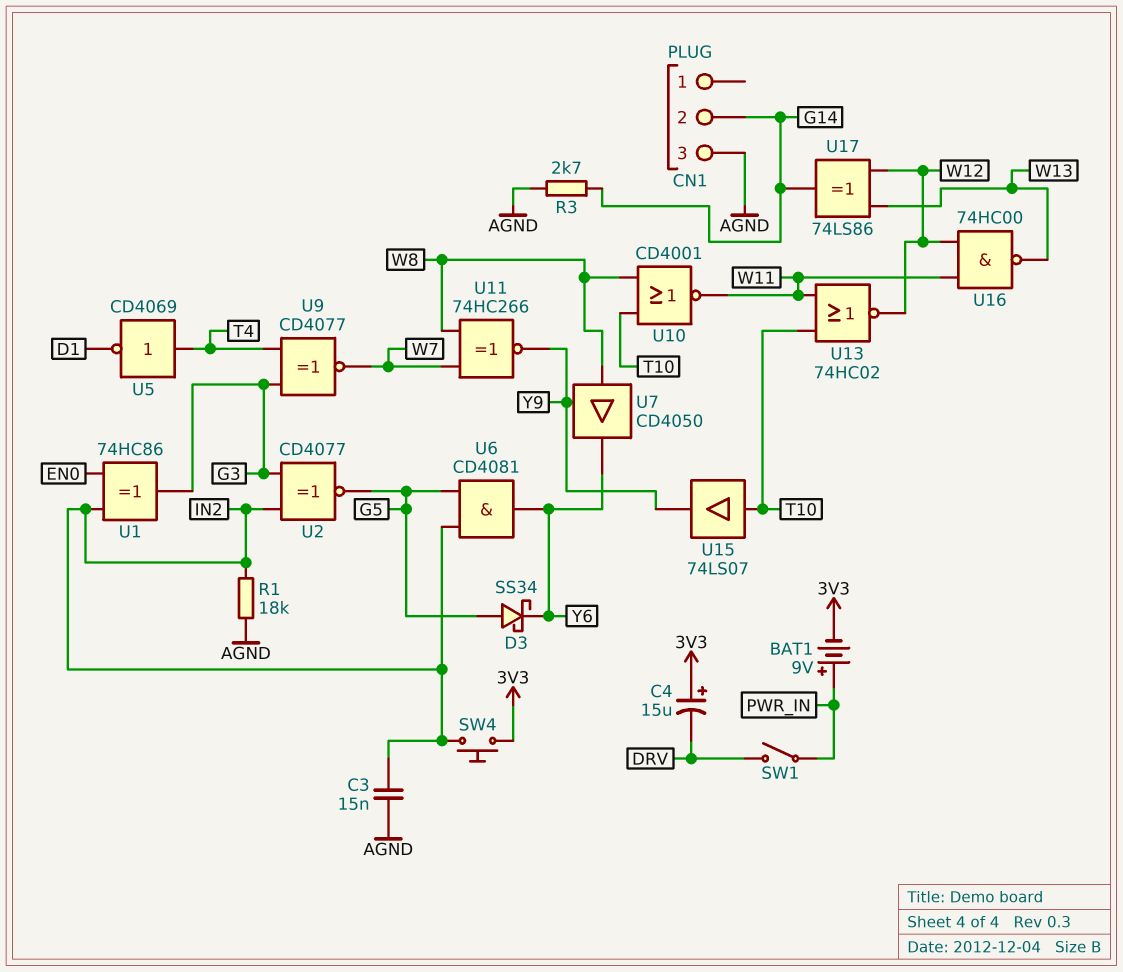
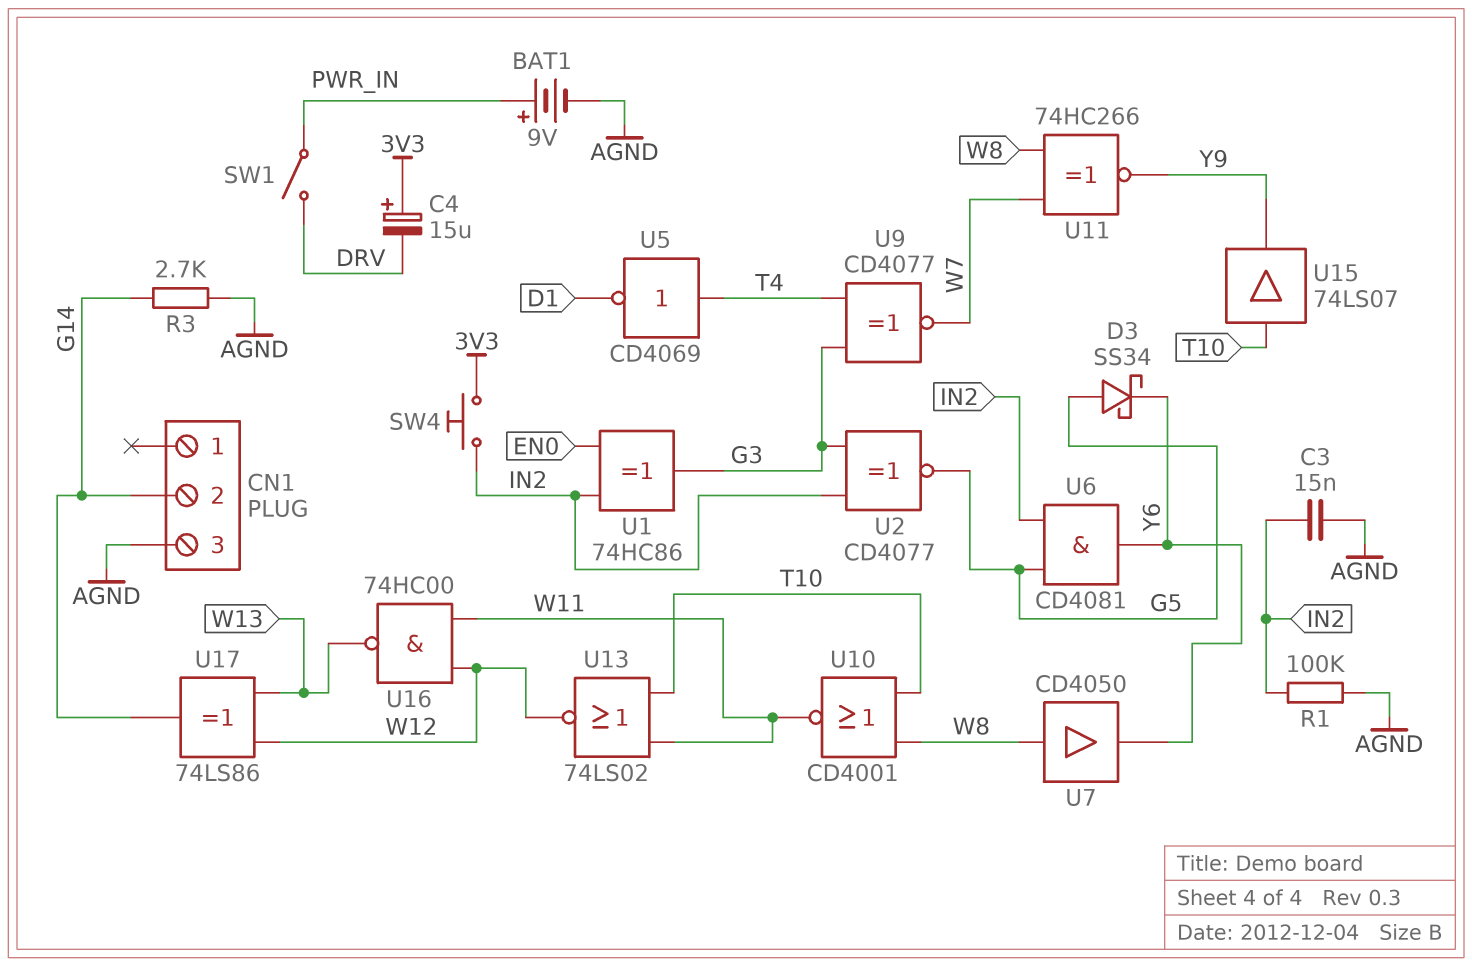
BAT1: 9V (plus PWR_IN, minus 3V3) -> 9V (plus PWR_IN, minus AGND)
R1: 18k (AGND, IN2) -> 100k (AGND, IN2)
U13: NOR 74HC02 (in T10, in W11, out W12) -> NOR 74LS02 (in T10, in W11, out W12)

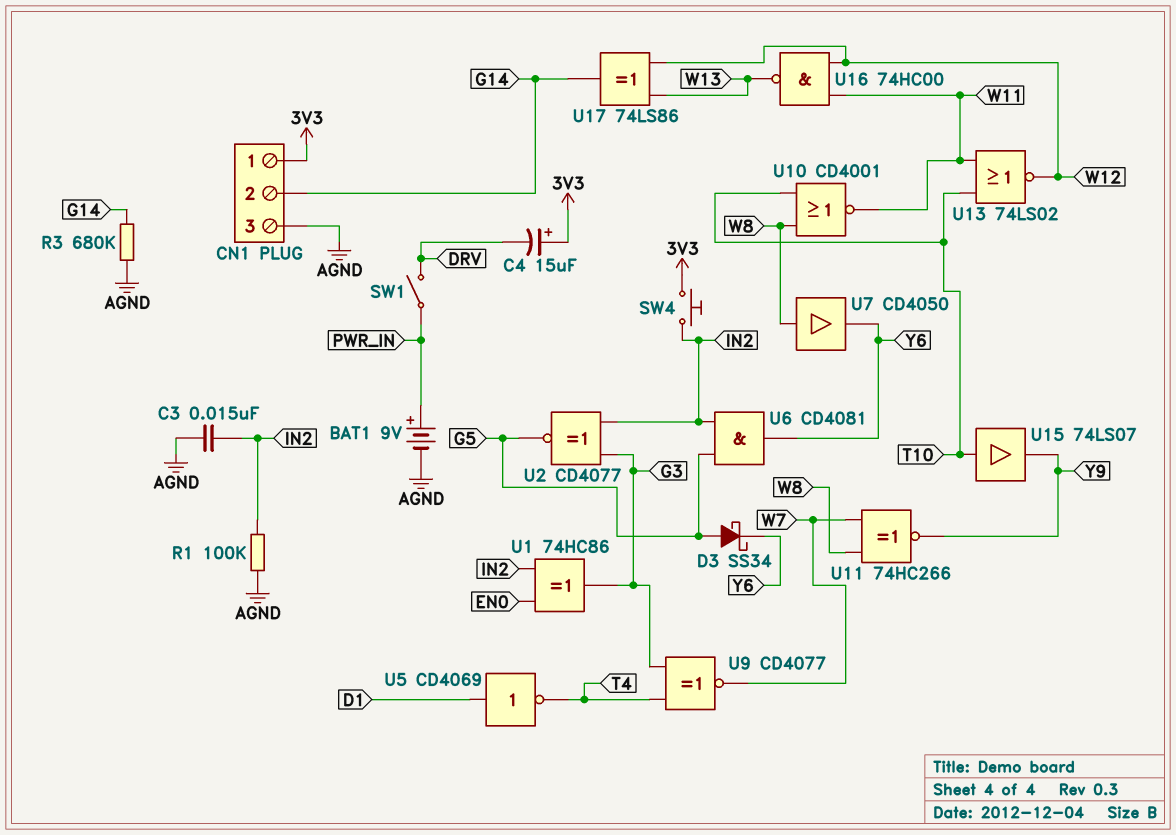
CN1 pin 1: none -> 3V3
R3: 2.7k (AGND, G14) -> 680k (AGND, G14)
U5: NOT CD4069 (in T4, out D1) -> NOT CD4069 (in D1, out T4)

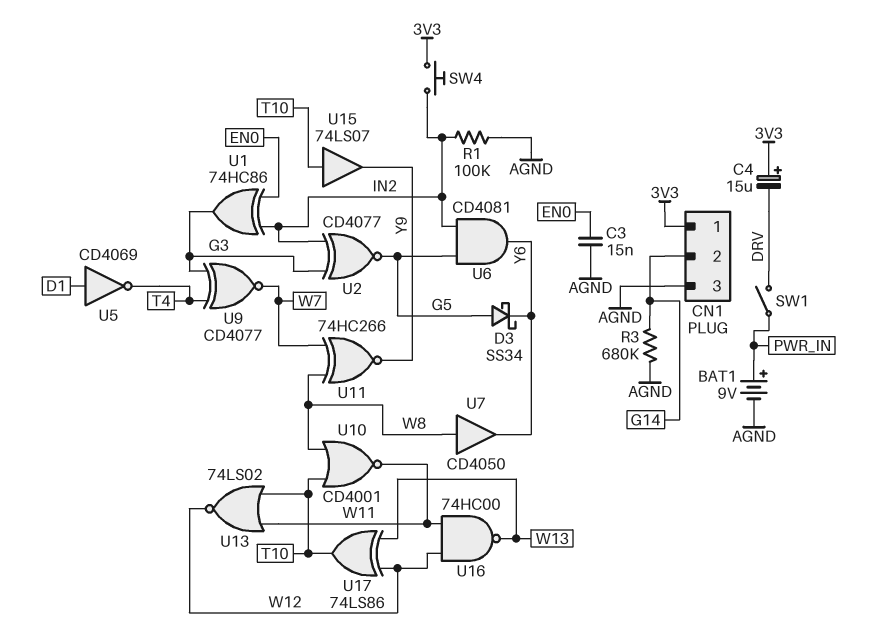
C3: 15nF (AGND, IN2) -> 15nF (AGND, EN0)
U17: XOR 74LS86 (in W12, in W13, out G14) -> XOR 74LS86 (in W12, in W13, out T10)

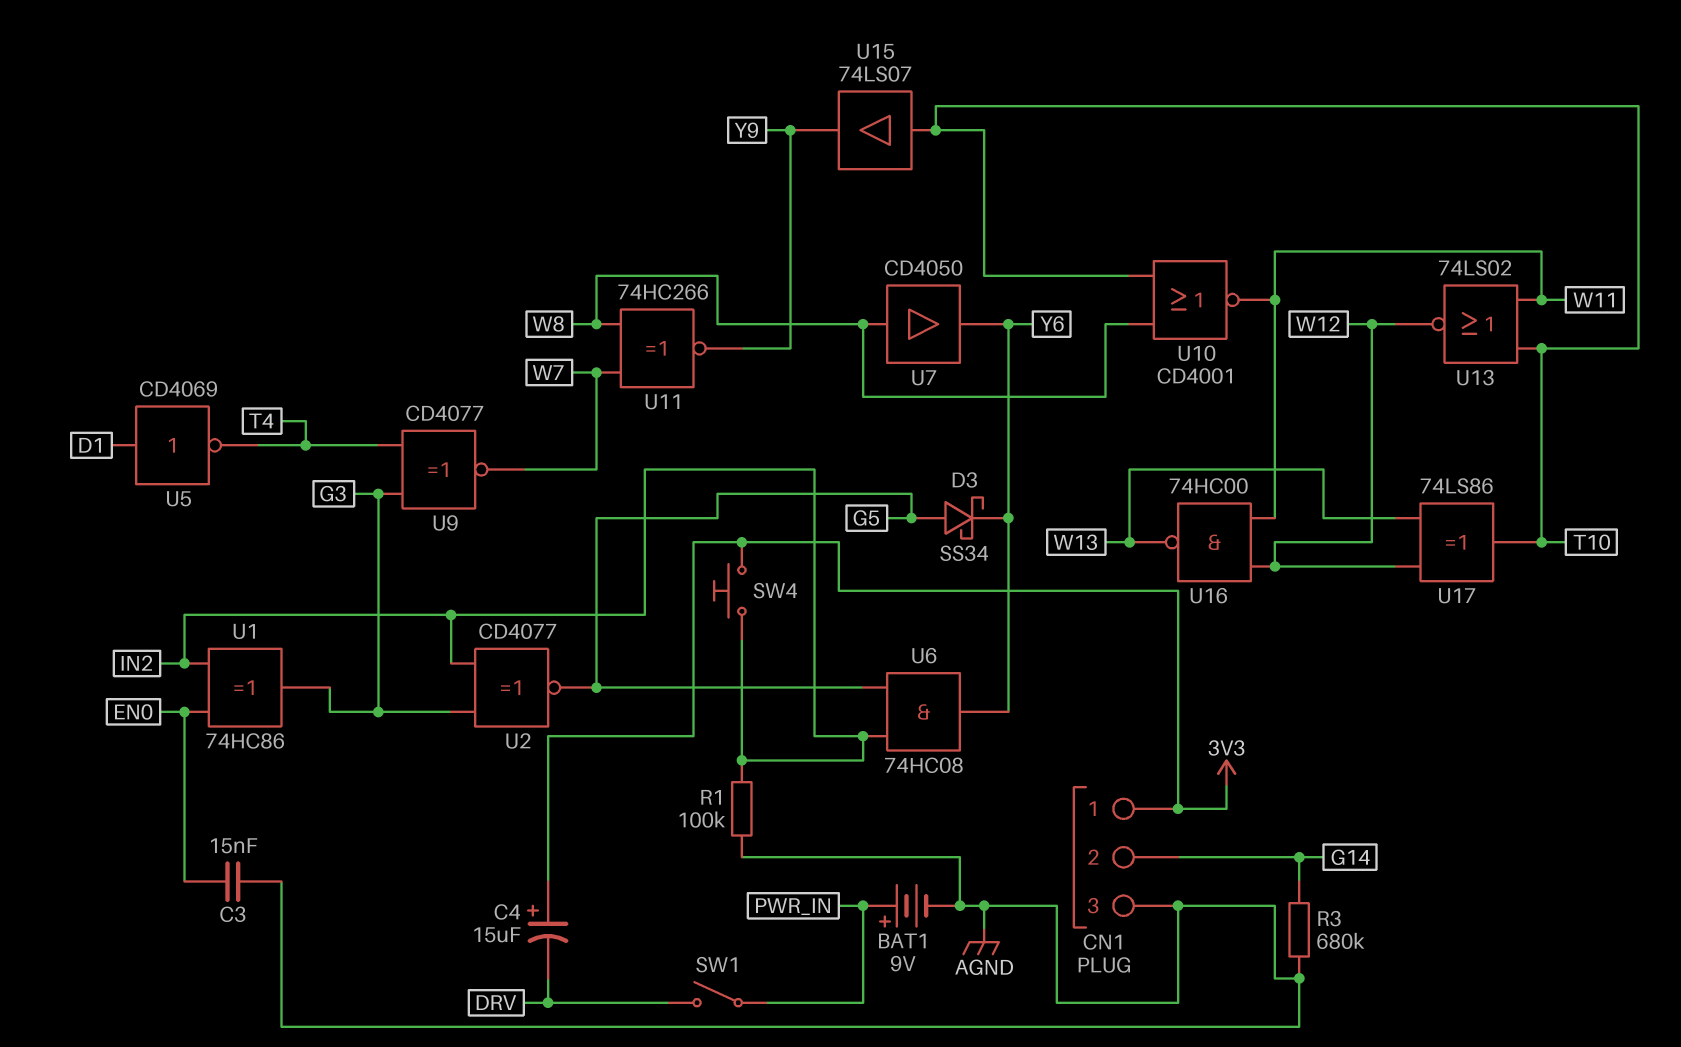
U6: AND CD4081 (in G5, in IN2, out Y6) -> AND 74HC08 (in G5, in IN2, out Y6)

